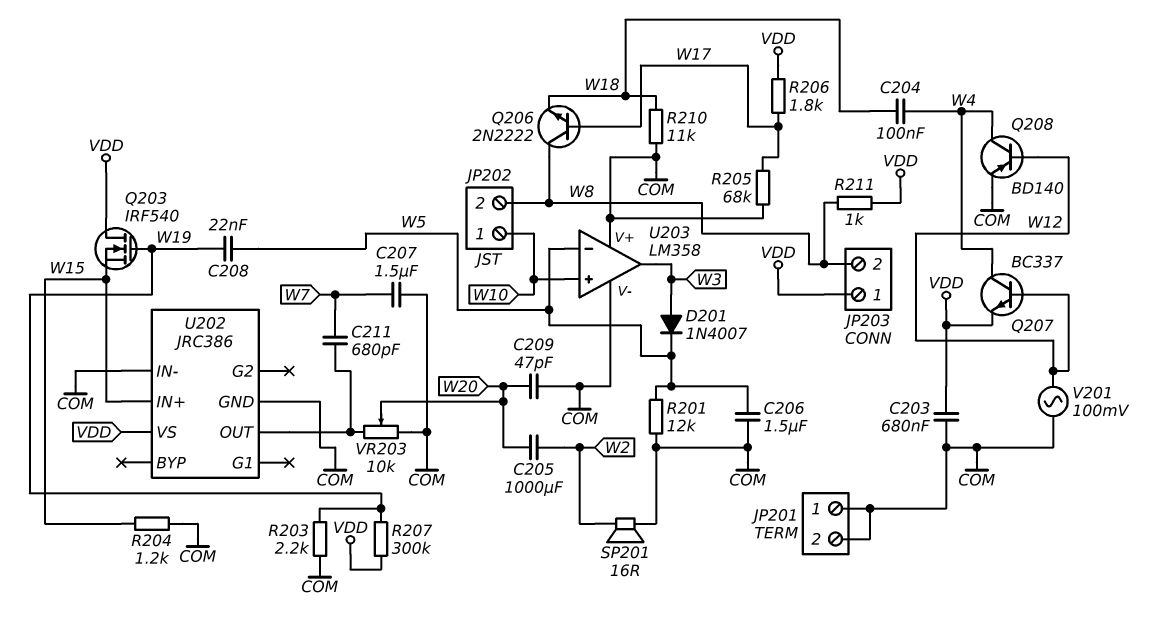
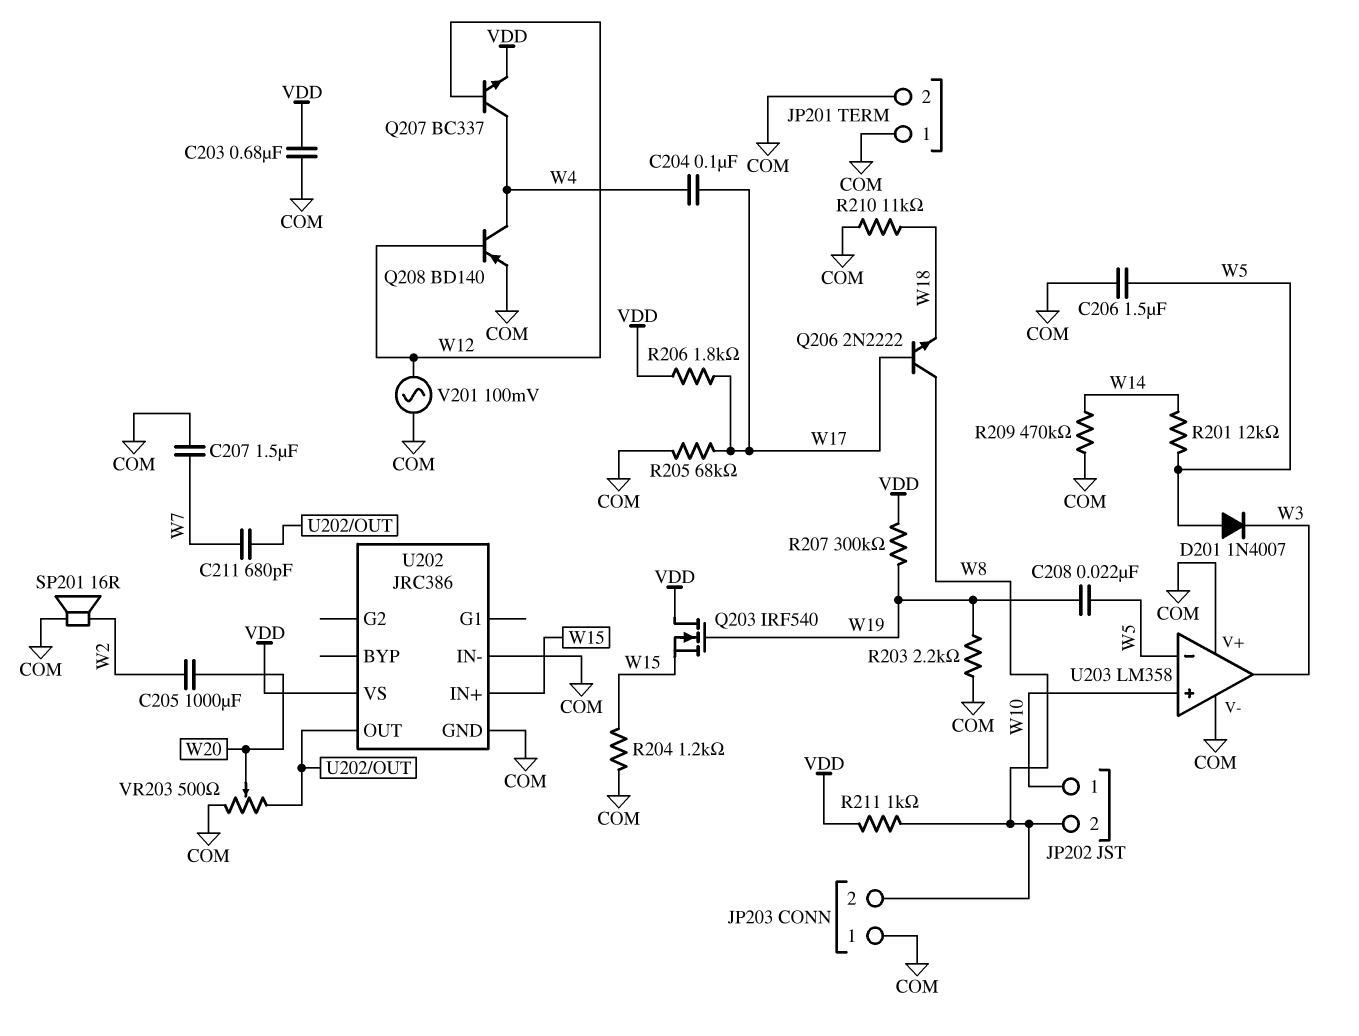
C204: 100nF (W4, W18) -> 100nF (W4, W17)
C209: 47pF (COM, W20) -> none
D201: diode 1N4007 (A W3, K W5) -> diode 1N4007 (A W5, K W3)
JP203 pin 1: VDD -> COM
R201: 12k (COM, W5) -> 12k (W5, W14)
R209: none -> 470k (COM, W14)
VR203: 10k (COM, U202/OUT, wiper W20) -> 500 (COM, U202/OUT, wiper W20)

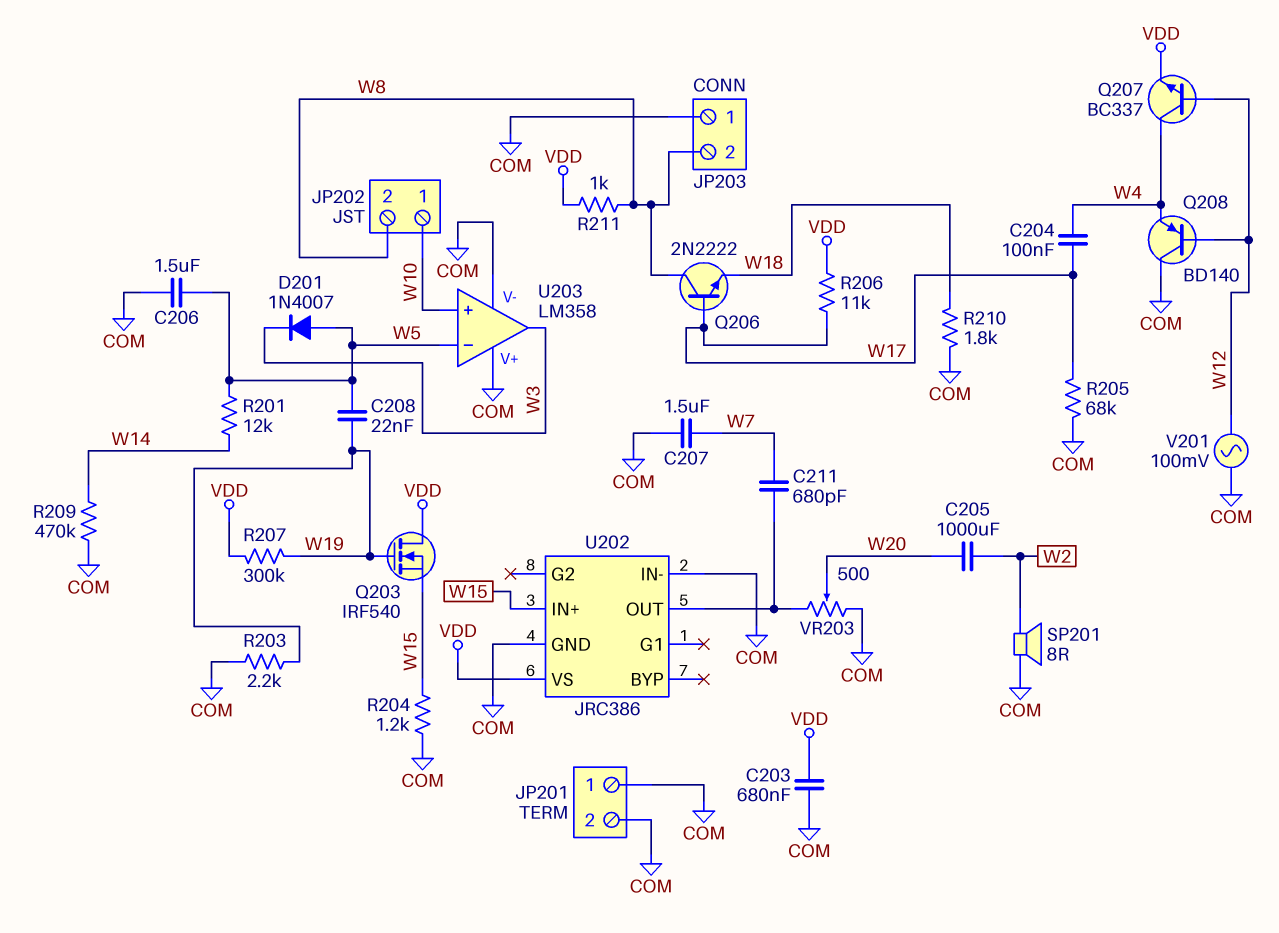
Q208: PNP BD140 (B W12, C W4, E COM) -> PNP BD140 (B W12, C COM, E W4)
R206: 1.8k (VDD, W17) -> 11k (VDD, W17)
R210: 11k (COM, W18) -> 1.8k (COM, W18)
SP201: speaker 16R (COM, W2) -> speaker 8R (COM, W2)

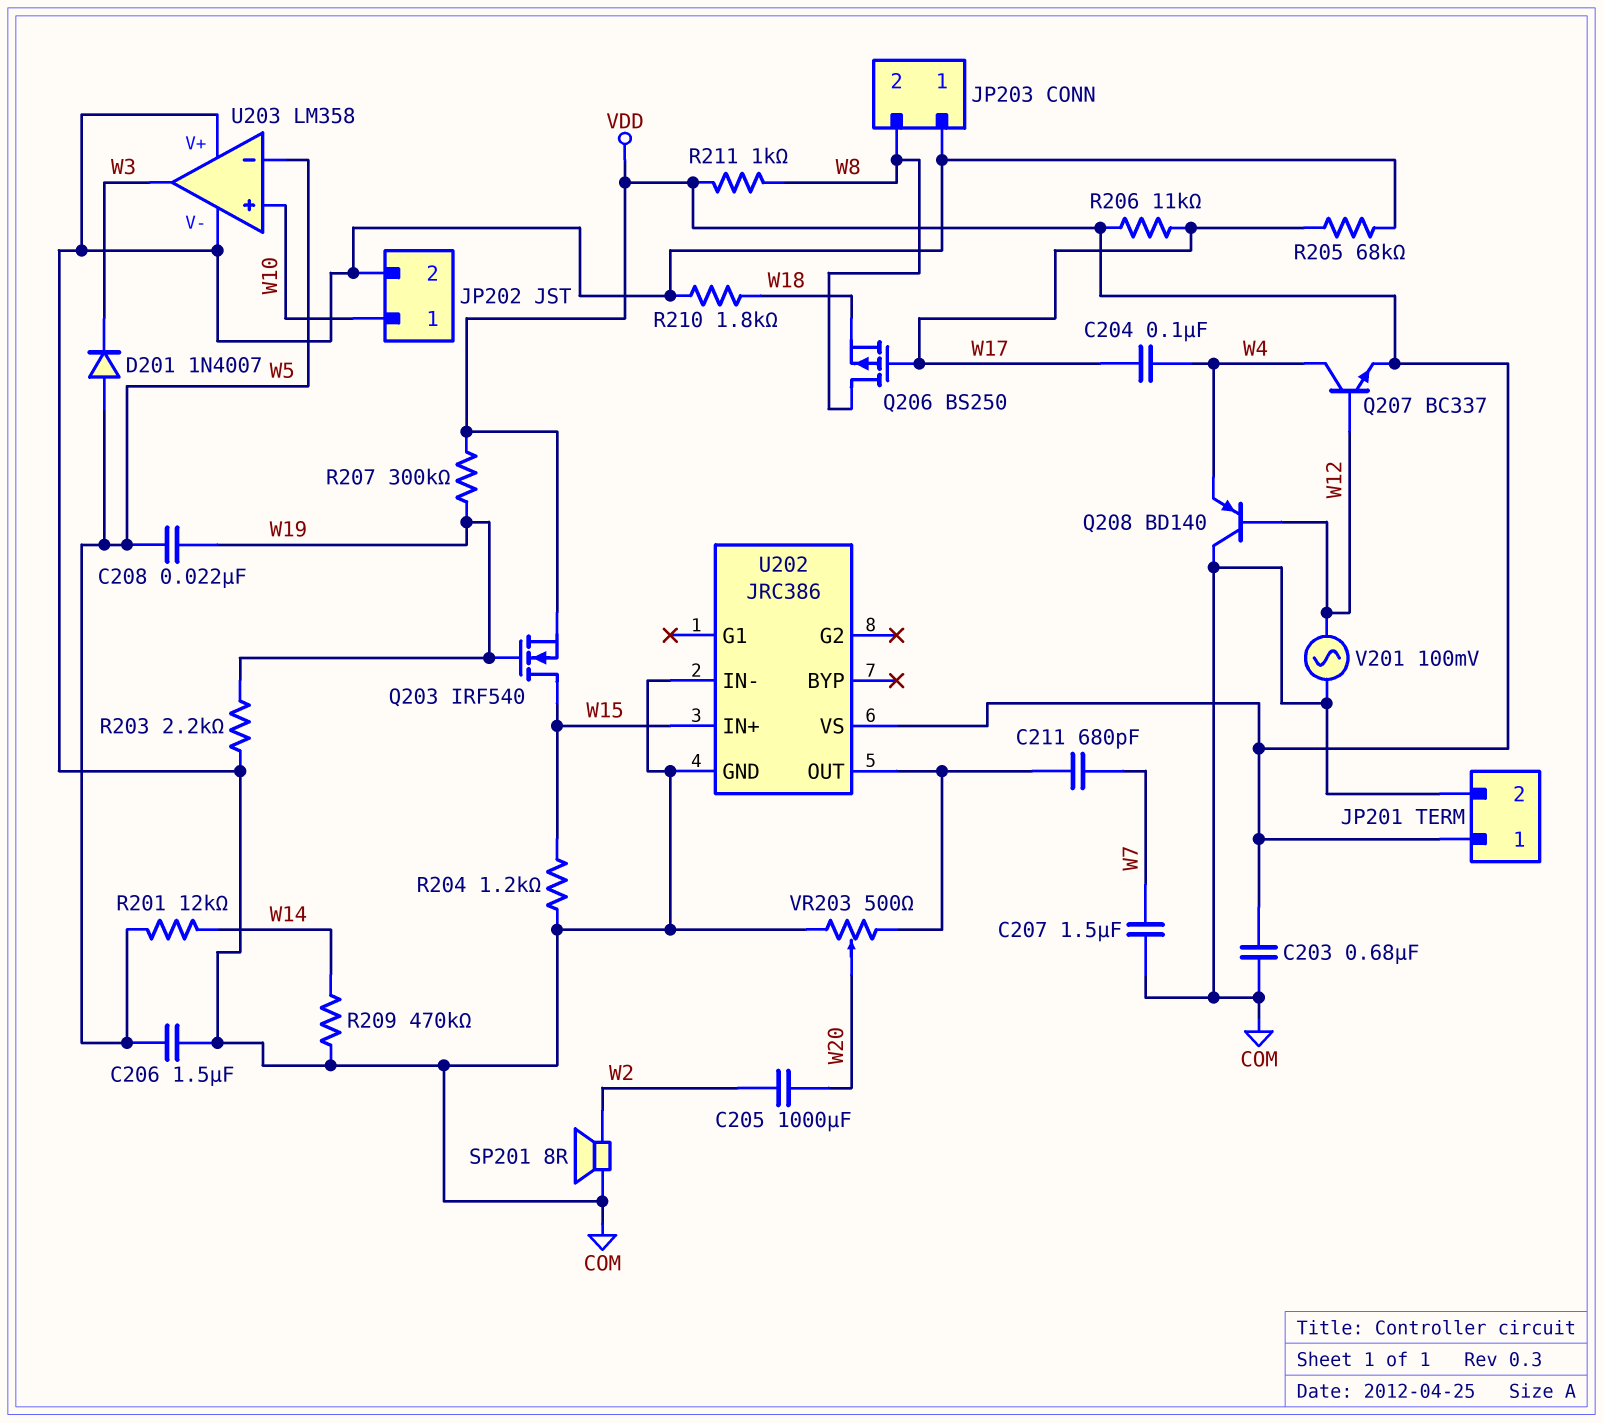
JP201 pin 1: COM -> VDD
JP202 pin 2: W8 -> COM
Q203: NMOS IRF540 (G W19, D VDD, S W15) -> NMOS IRF540 (G W19, D W15, S VDD)
Q206: NPN 2N2222 (B W17, C W8, E W18) -> PMOS BS250 (G W17, D W8, S W18)

